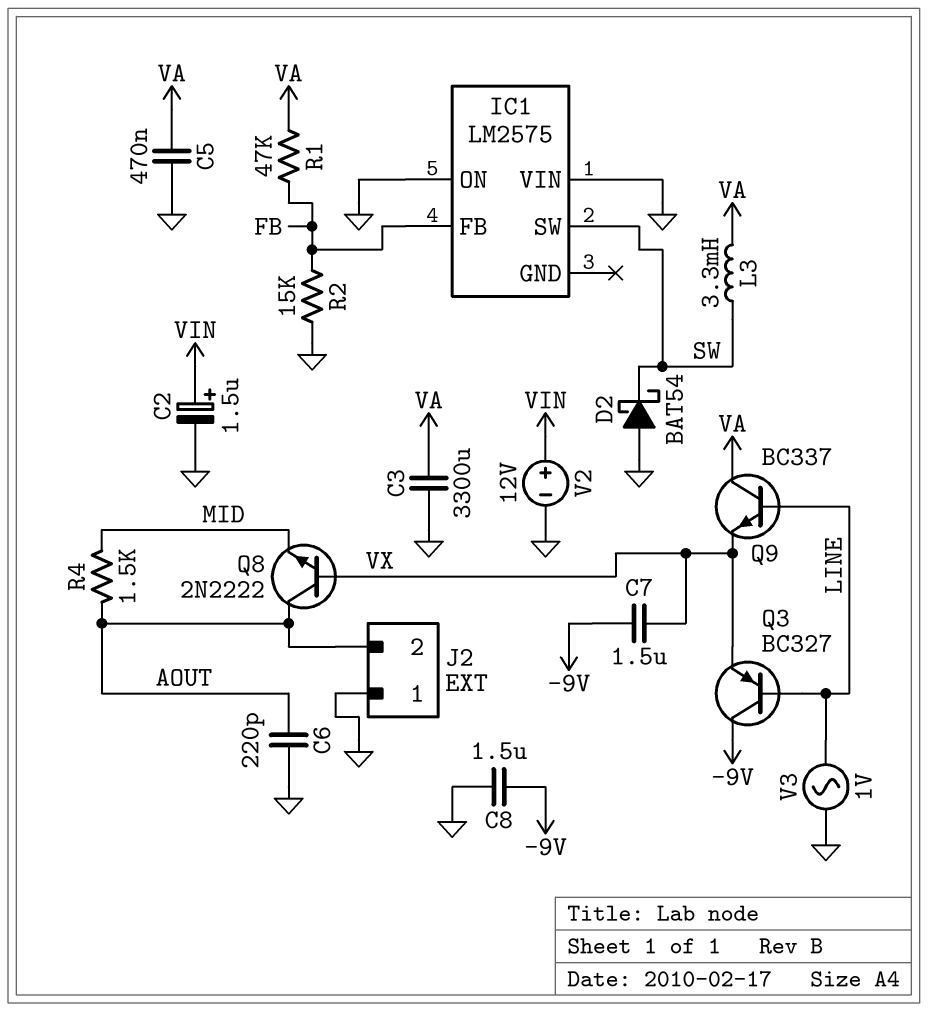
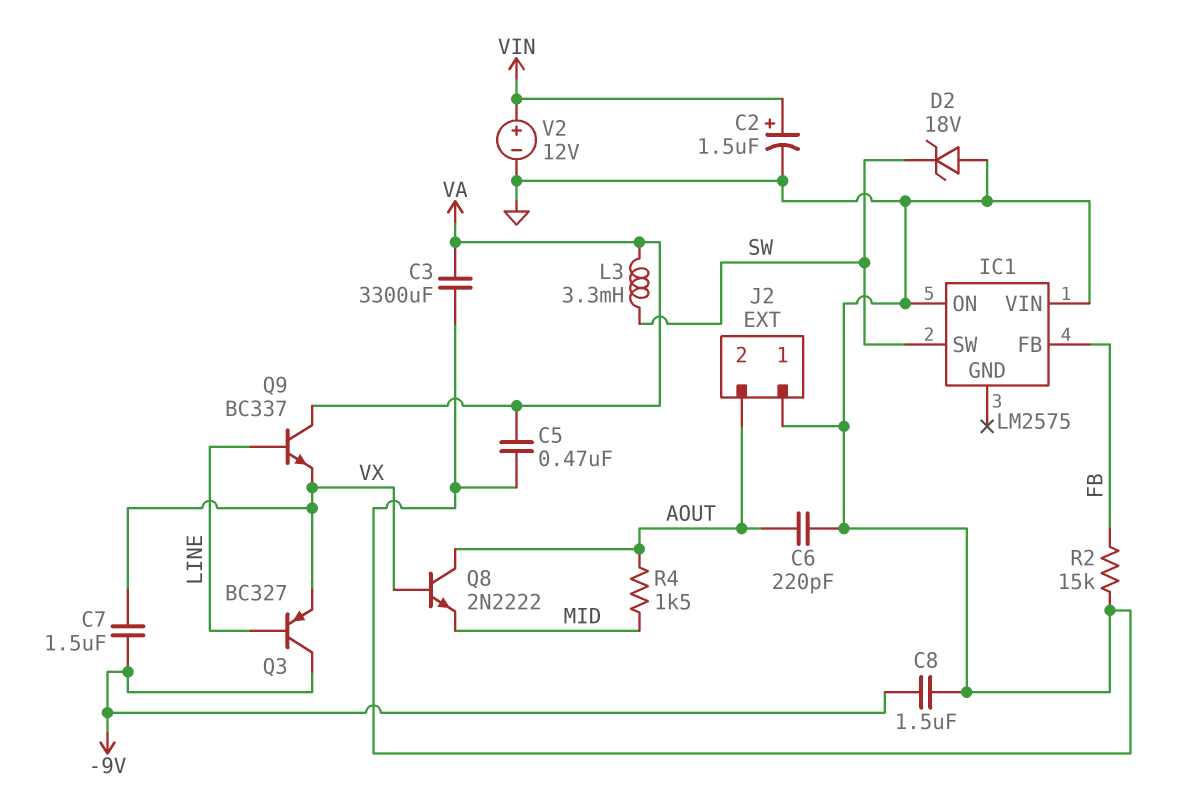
D2: schottky BAT54 (A GND, K SW) -> zener 18V (A GND, K SW)
R1: 47k (FB, VA) -> none
V3: AC 1V (GND, LINE) -> none

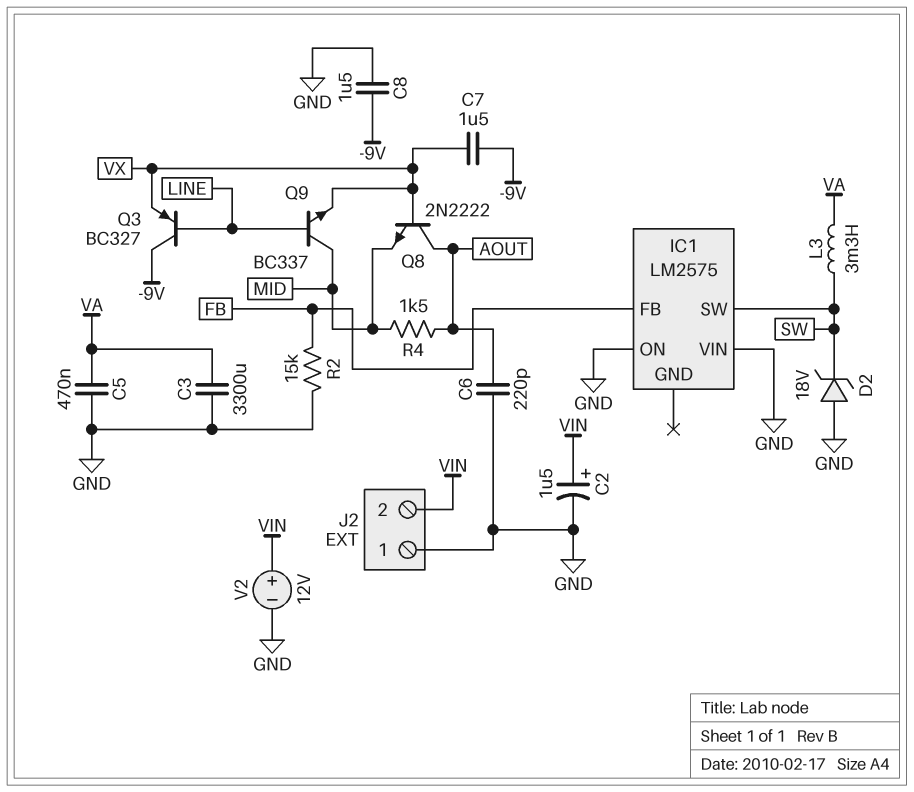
J2 pin 2: AOUT -> VIN
Q9: NPN BC337 (B LINE, C VA, E VX) -> NPN BC337 (B LINE, C MID, E VX)

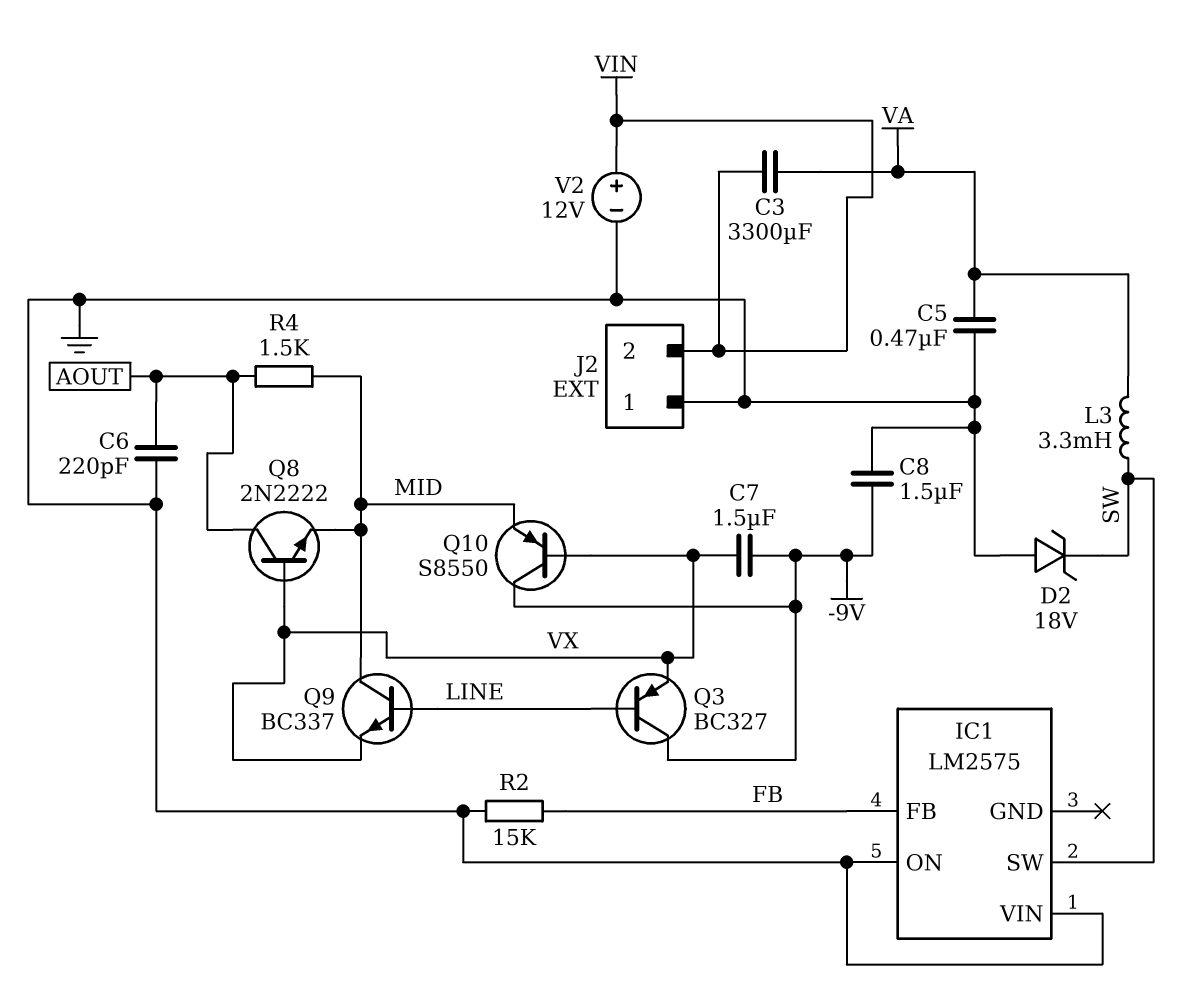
C2: 1.5uF (plus VIN, minus GND) -> none
C3: 3300uF (GND, VA) -> 3300uF (VA, VIN)
Q10: none -> PNP S8550 (B VX, C -9V, E MID)

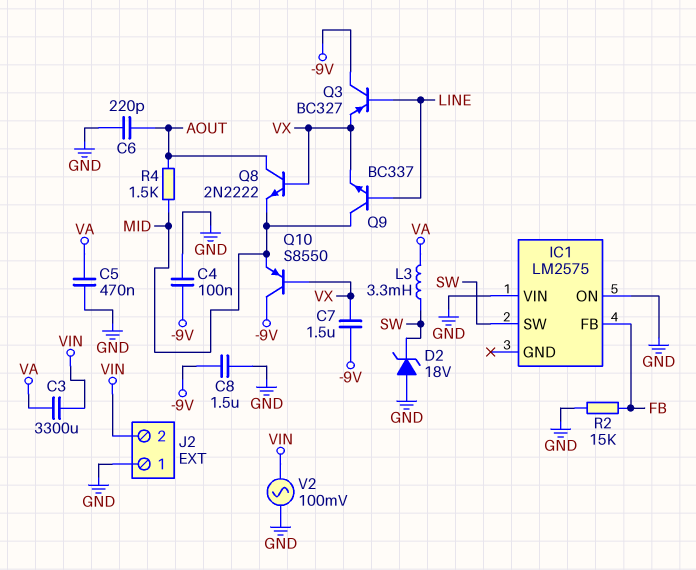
C4: none -> 100nF (-9V, GND)
V2: 12V (plus VIN, minus GND) -> AC 100mV (GND, VIN)

